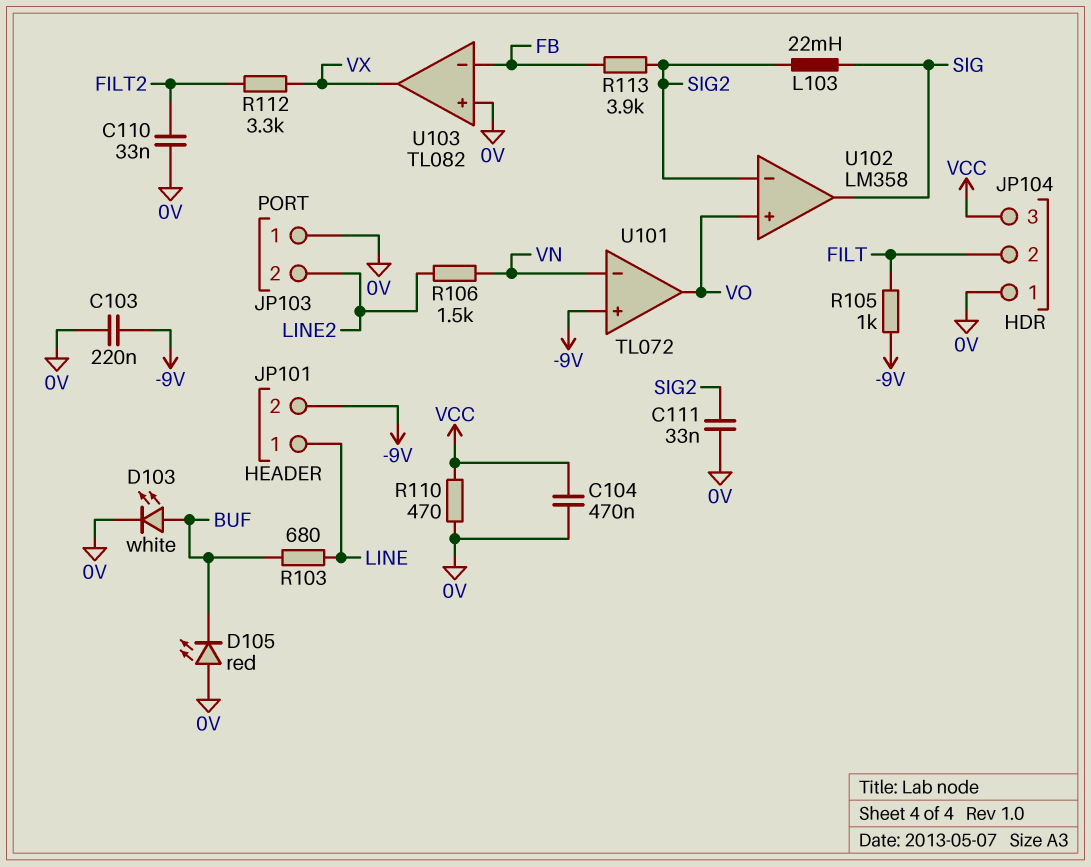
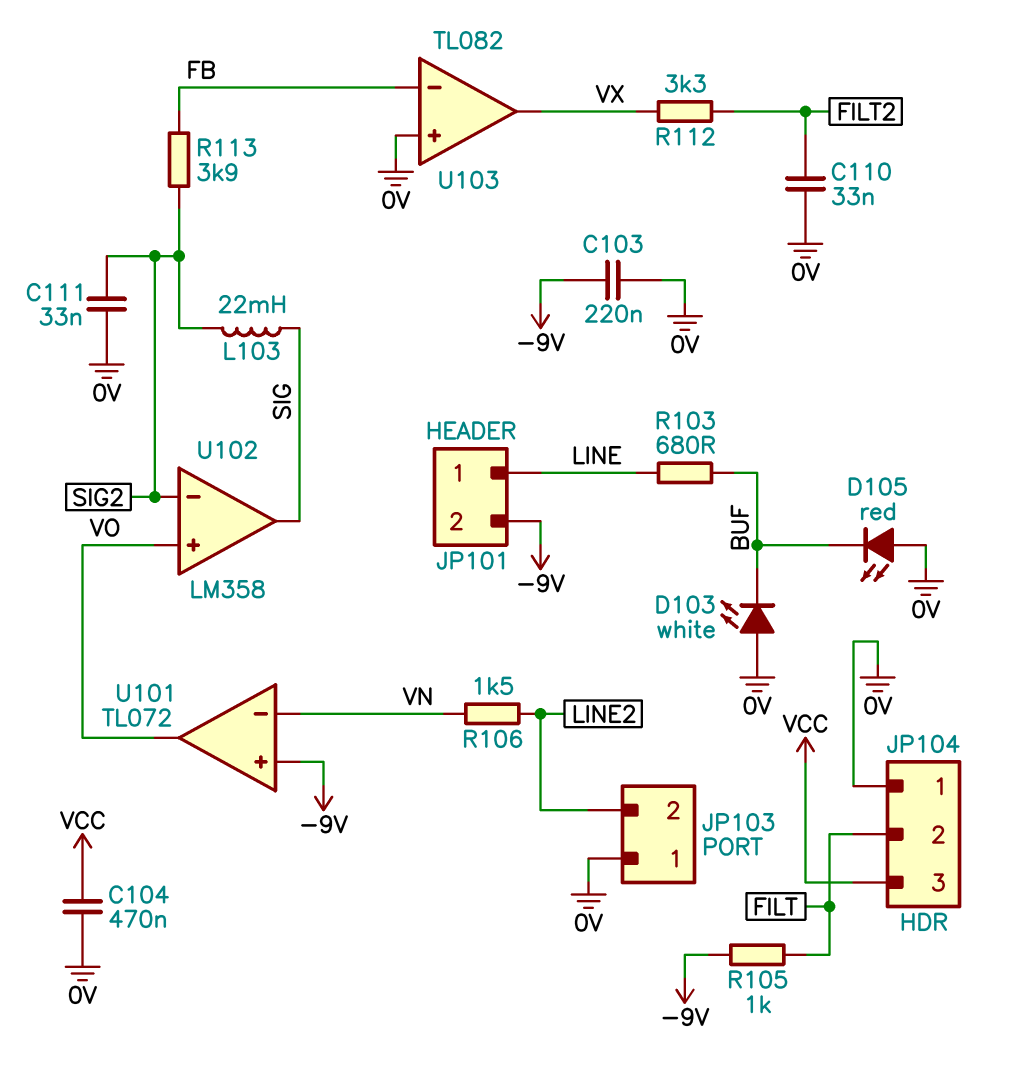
D103: LED white (A BUF, K 0V) -> LED white (A 0V, K BUF)
R110: 470 (0V, VCC) -> none

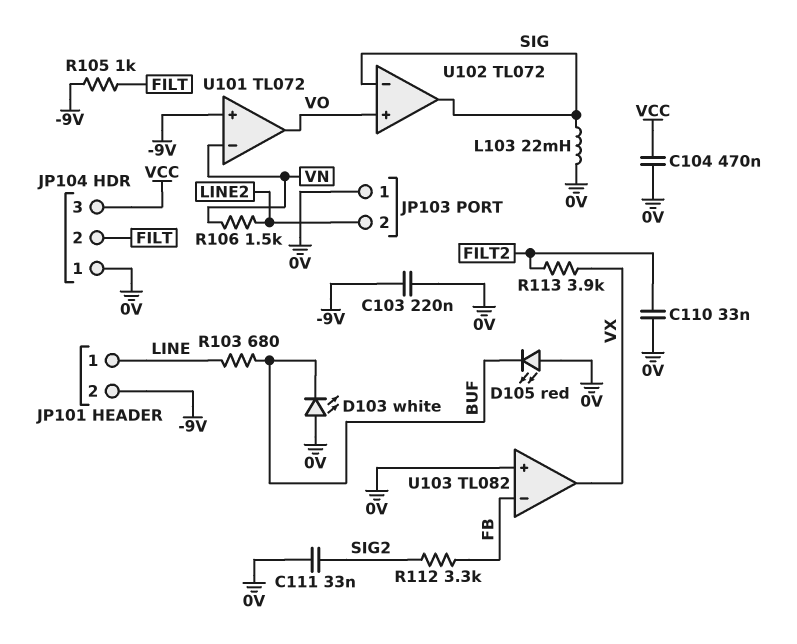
L103: 22mH (SIG, SIG2) -> 22mH (0V, SIG)
R112: 3.3k (FILT2, VX) -> 3.3k (FB, SIG2)
R113: 3.9k (FB, SIG2) -> 3.9k (FILT2, VX)
U102: LM358 -> TL072
U102 pin in-: SIG2 -> SIG

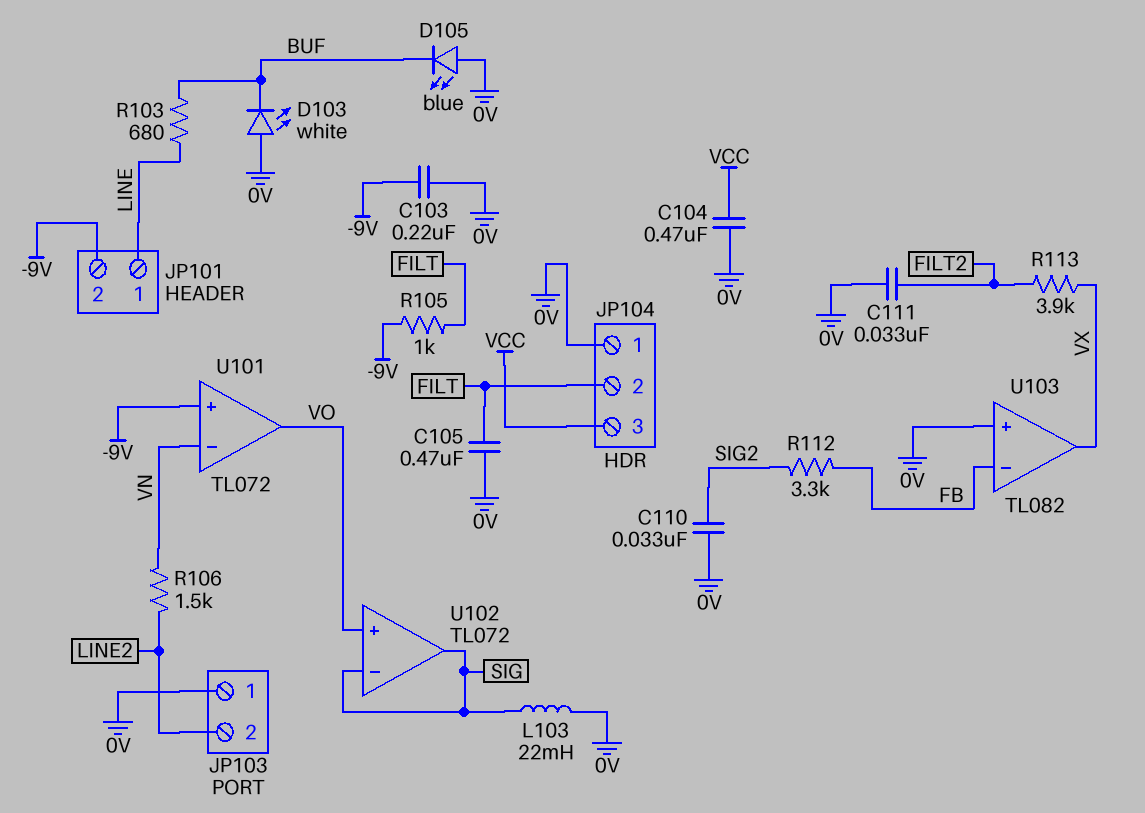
C105: none -> 470nF (0V, FILT)
C110: 33nF (0V, FILT2) -> 33nF (0V, SIG2)
C111: 33nF (0V, SIG2) -> 33nF (0V, FILT2)
D105: LED red (A 0V, K BUF) -> LED blue (A 0V, K BUF)

